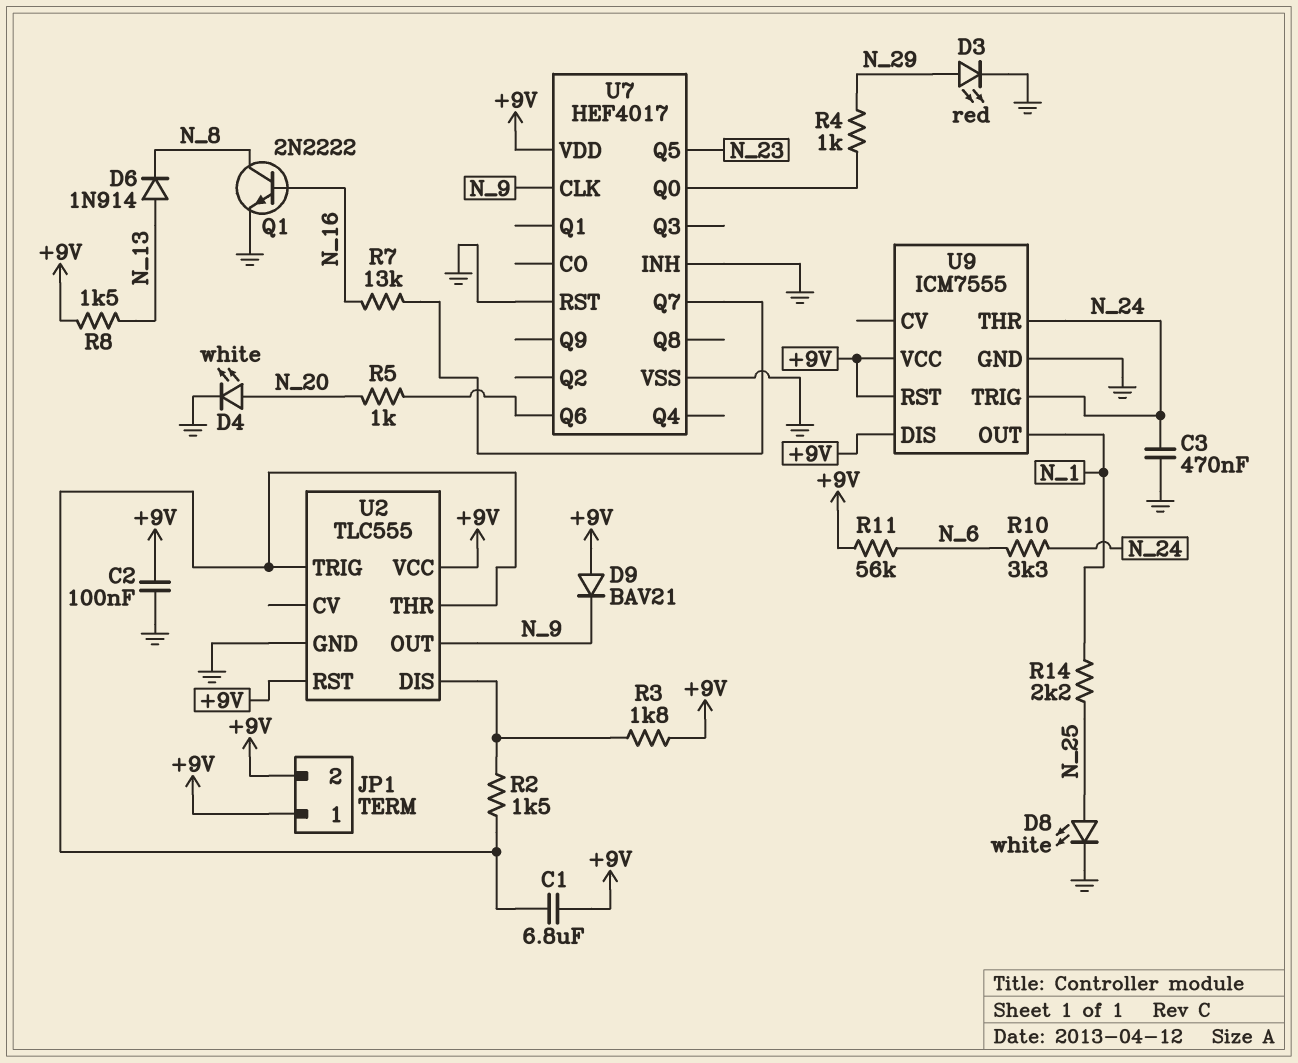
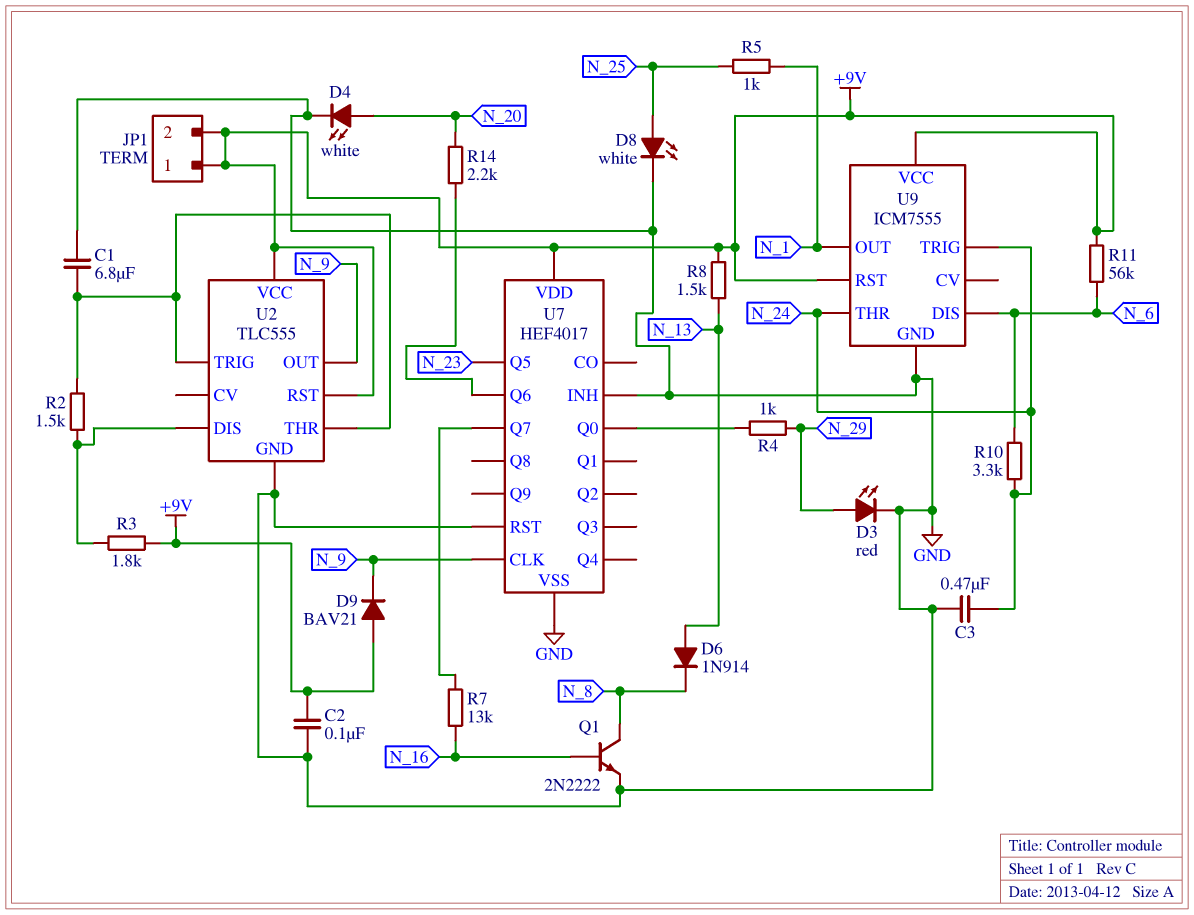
C1: 6.8uF (+9V, U2/THR) -> 6.8uF (GND, U2/THR)
R5: 1k (N_20, U7/Q6) -> 1k (N_1, N_25)
R14: 2.2k (N_1, N_25) -> 2.2k (N_20, U7/Q6)
U9 pin DIS: +9V -> N_6

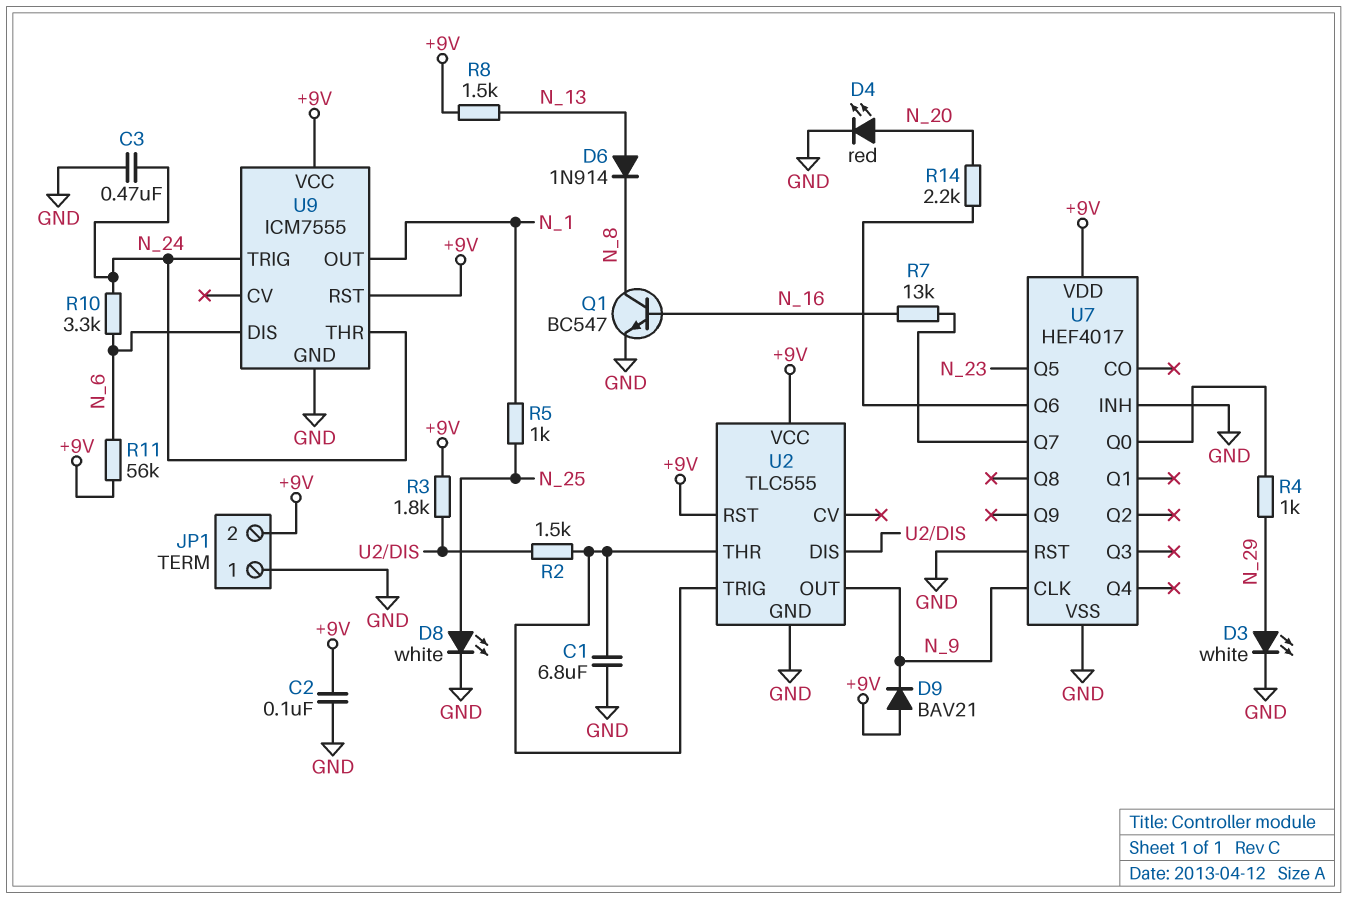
D3: LED red (A N_29, K GND) -> LED white (A N_29, K GND)
D4: LED white (A N_20, K GND) -> LED red (A N_20, K GND)
JP1 pin 1: +9V -> GND
Q1: NPN 2N2222 (B N_16, C N_8, E GND) -> NPN BC547 (B N_16, C N_8, E GND)

